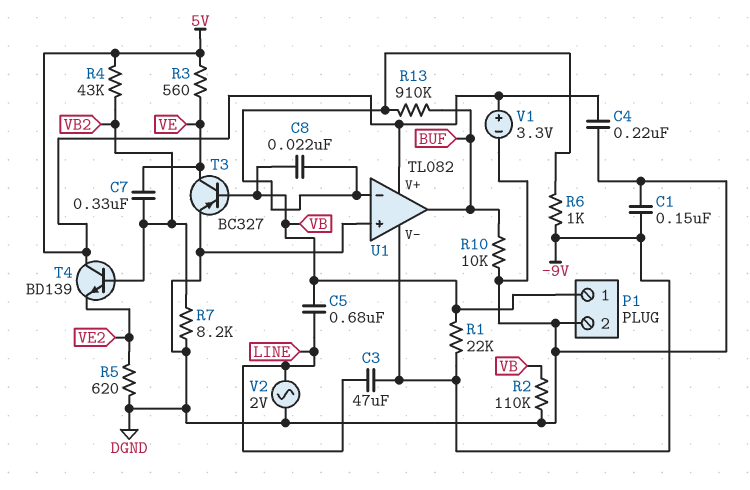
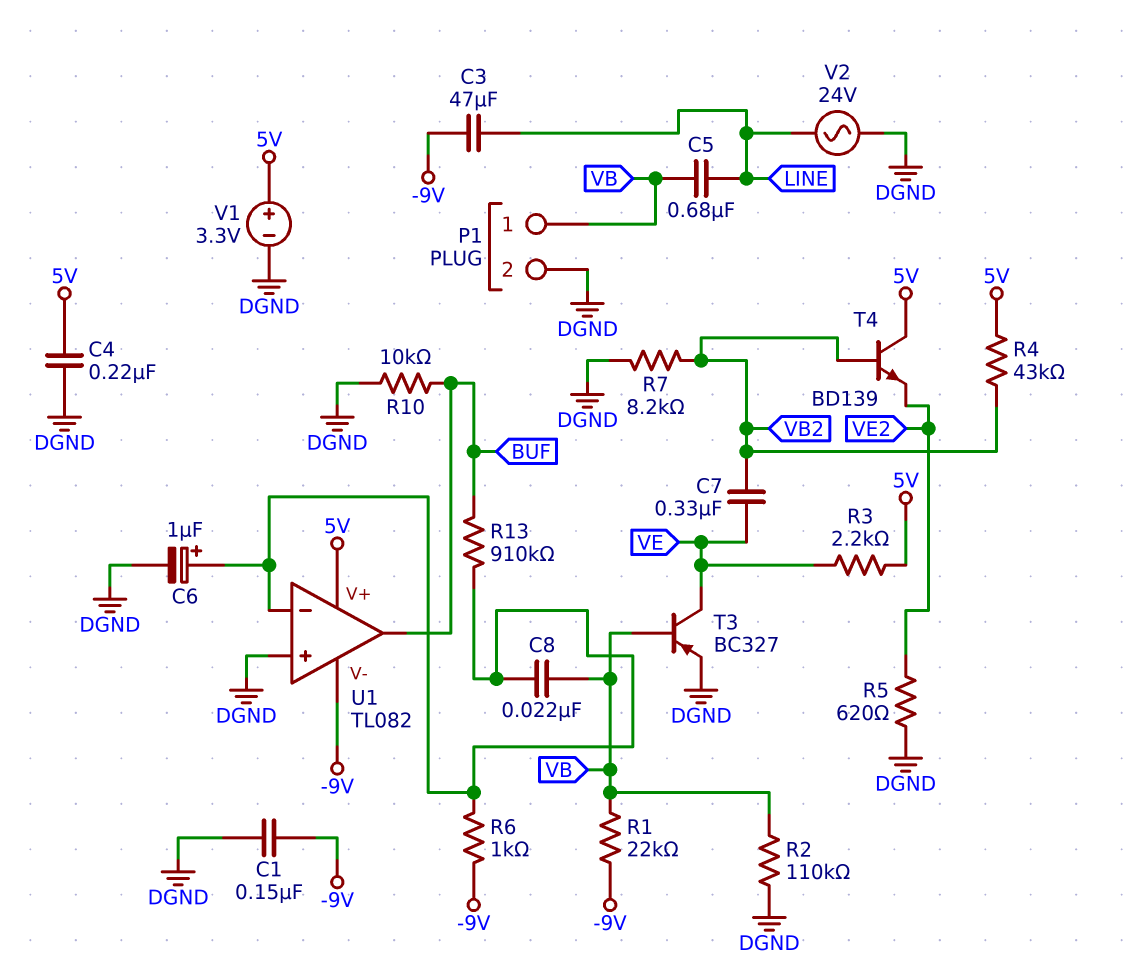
C6: none -> 1uF (plus U1/in-, minus DGND)
R3: 560 (5V, VE) -> 2.2k (5V, VE)
V2: AC 2V (DGND, LINE) -> AC 24V (DGND, LINE)

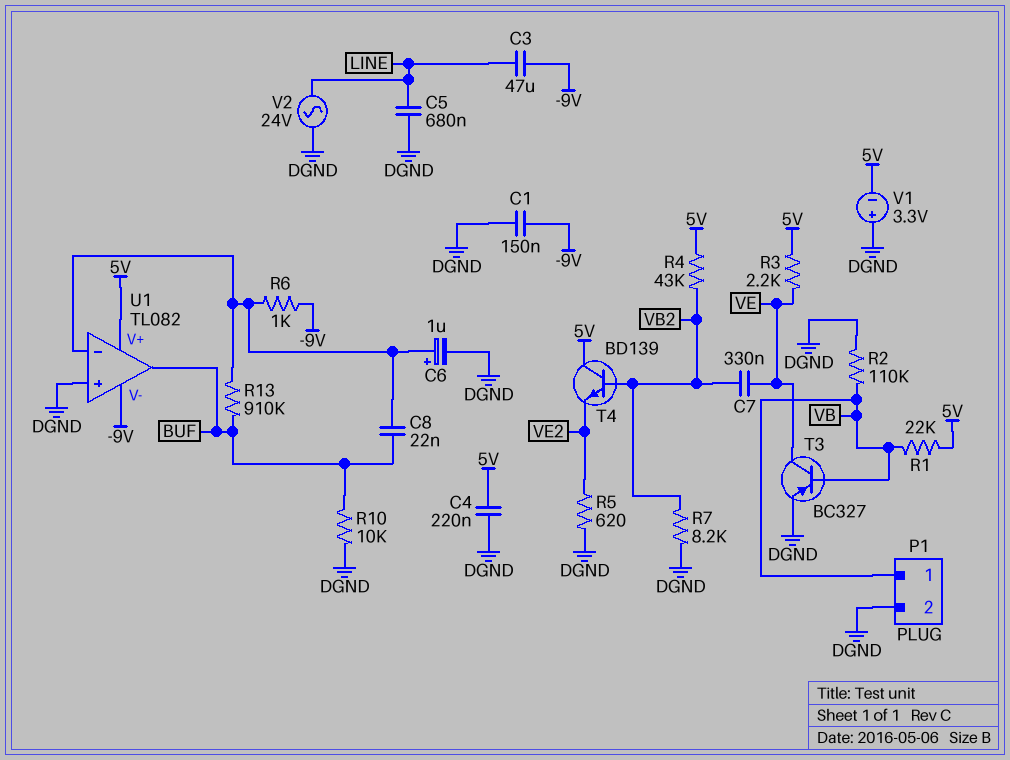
C5: 680nF (LINE, VB) -> 680nF (DGND, LINE)
C8: 22nF (U1/in-, VB) -> 22nF (BUF, U1/in-)
R1: 22k (-9V, VB) -> 22k (5V, VB)
V1: 3.3V (plus 5V, minus DGND) -> 3.3V (plus DGND, minus 5V)

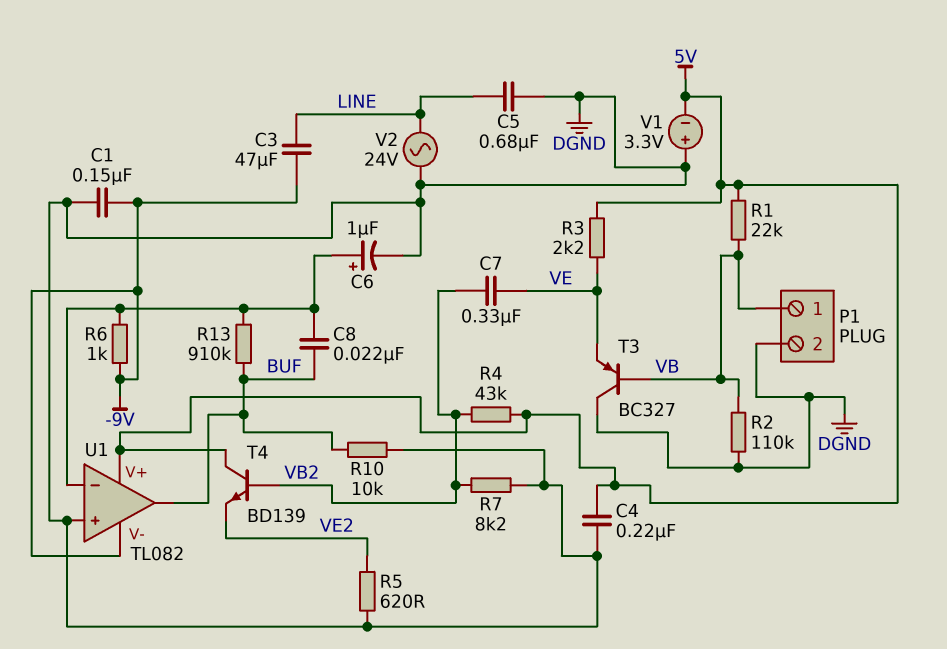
T3: PNP BC327 (B VB, C VE, E DGND) -> PNP BC327 (B VB, C DGND, E VE)

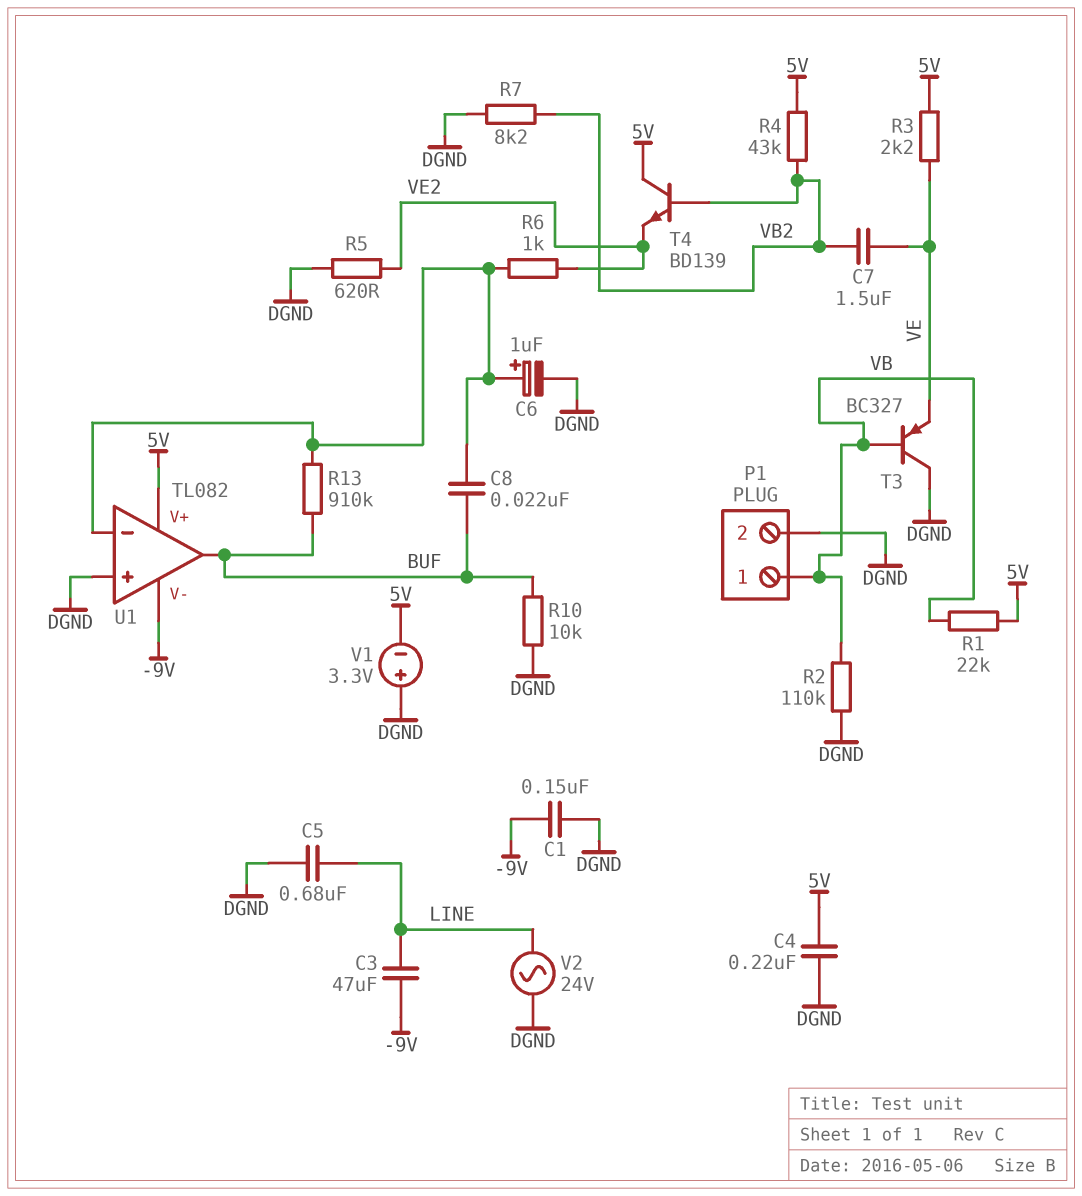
C7: 330nF (VB2, VE) -> 1.5uF (VB2, VE)
R6: 1k (-9V, U1/in-) -> 1k (U1/in-, VE2)

